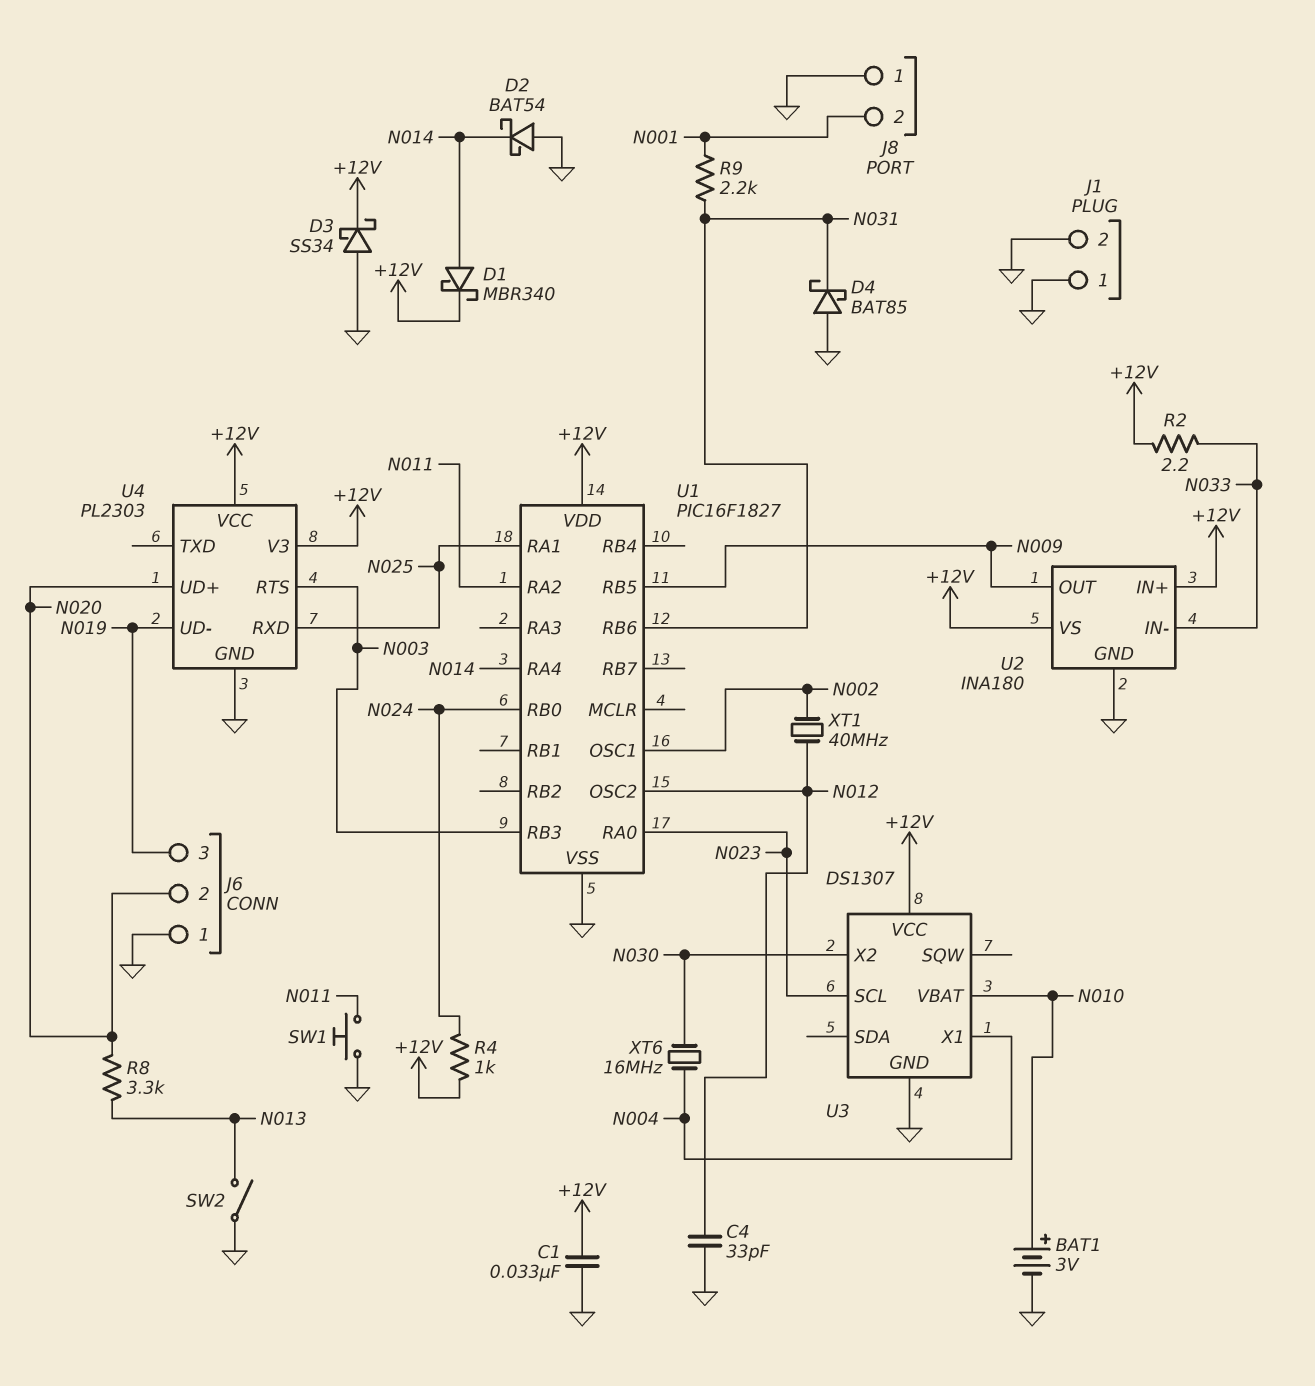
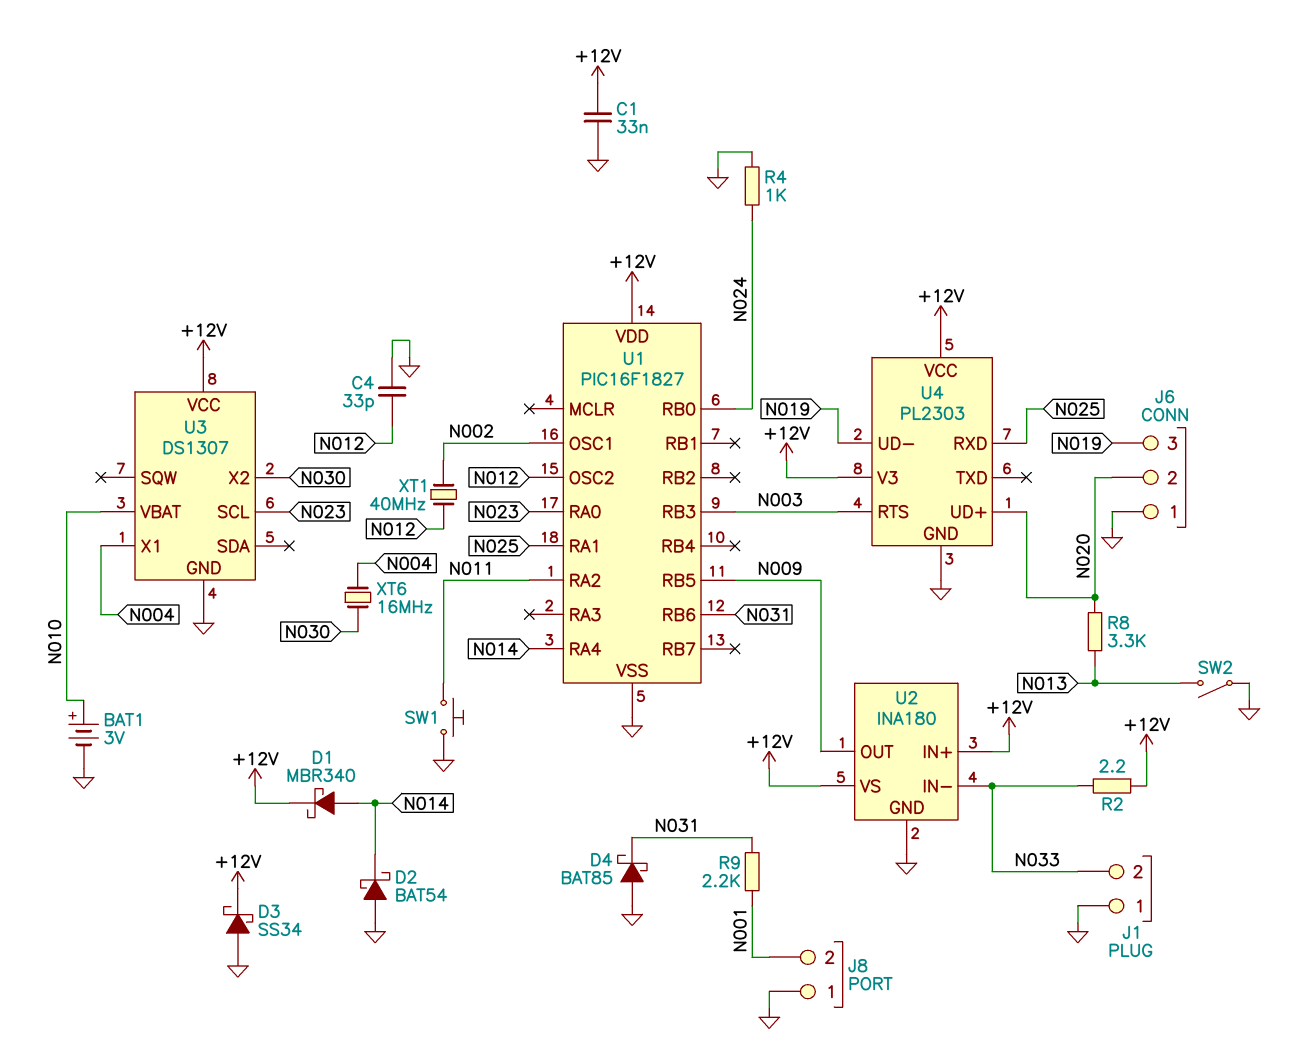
J1 pin 2: GND -> N033
R4: 1k (+12V, N024) -> 1k (GND, N024)

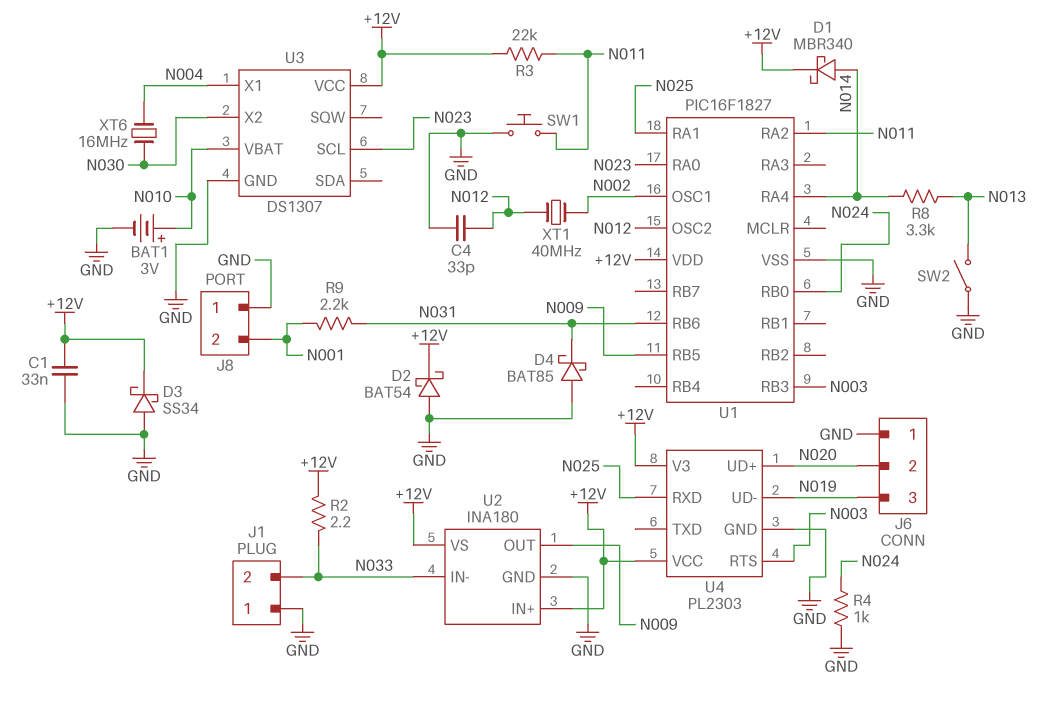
D2: schottky BAT54 (A GND, K N014) -> schottky BAT54 (A GND, K +12V)
R3: none -> 22k (+12V, N011)
R8: 3.3k (N013, N020) -> 3.3k (N013, N014)

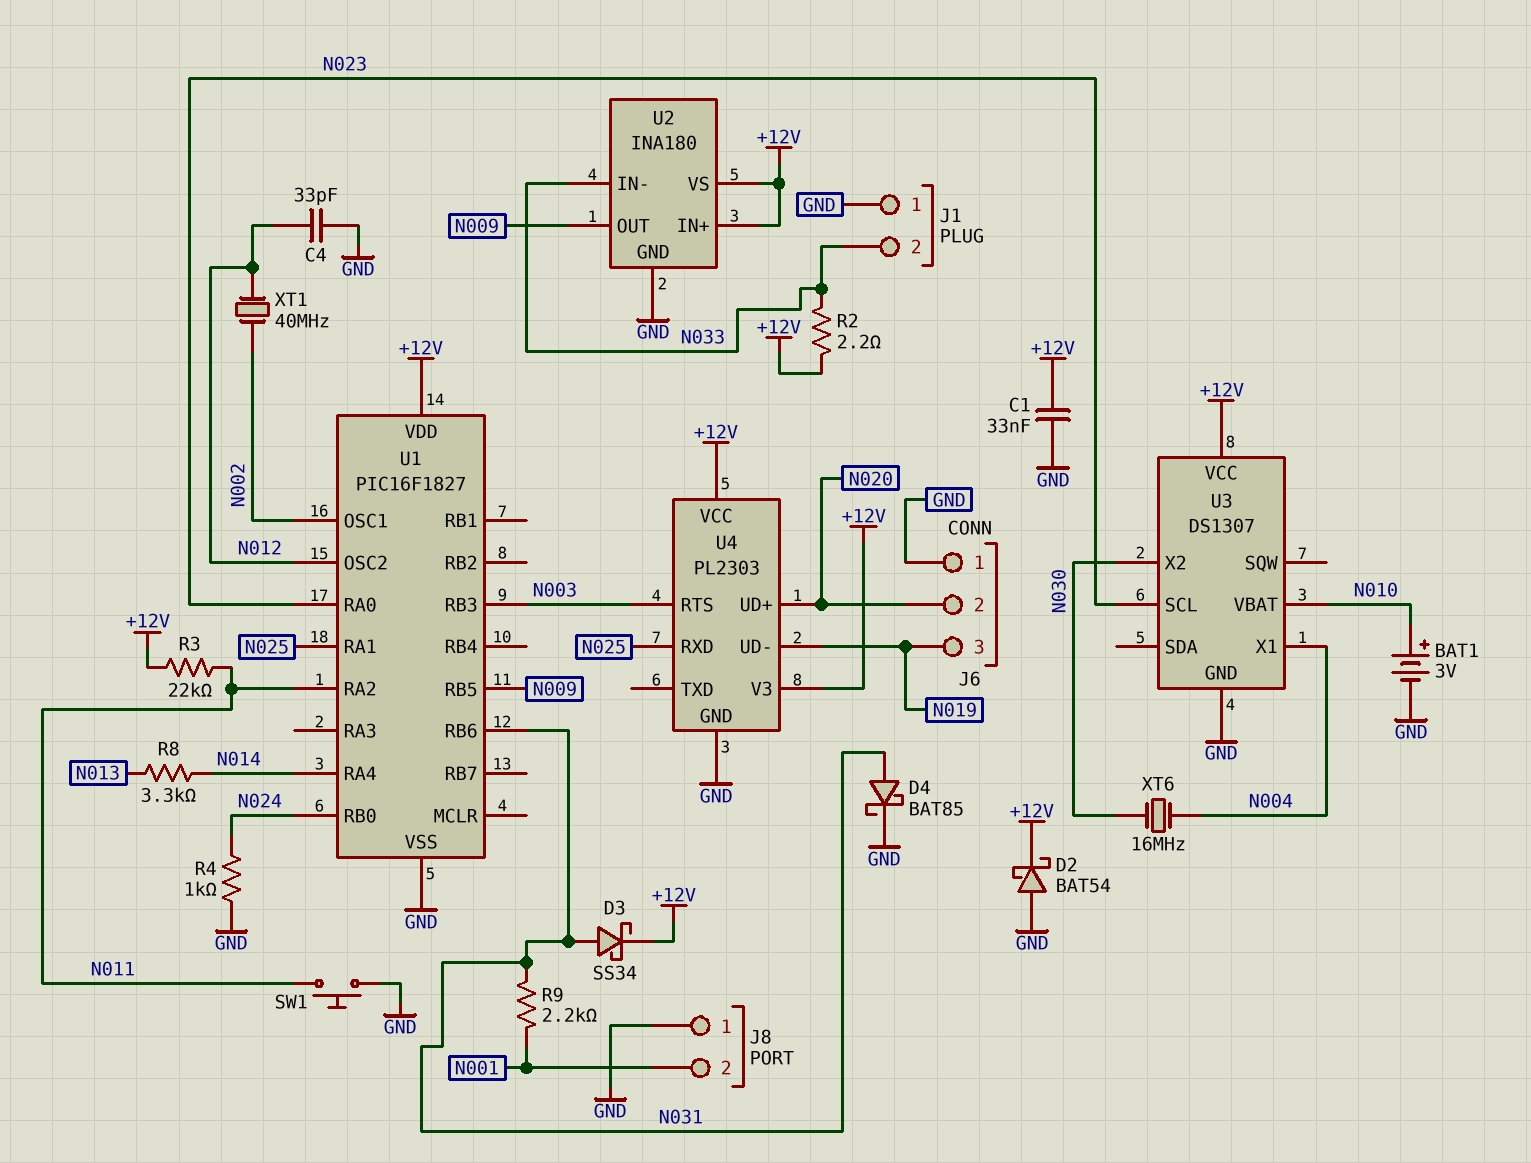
D1: schottky MBR340 (A N014, K +12V) -> none
D3: schottky SS34 (A GND, K +12V) -> schottky SS34 (A N031, K +12V)
D4: schottky BAT85 (A GND, K N031) -> schottky BAT85 (A N031, K GND)
SW2: switch (GND, N013) -> none

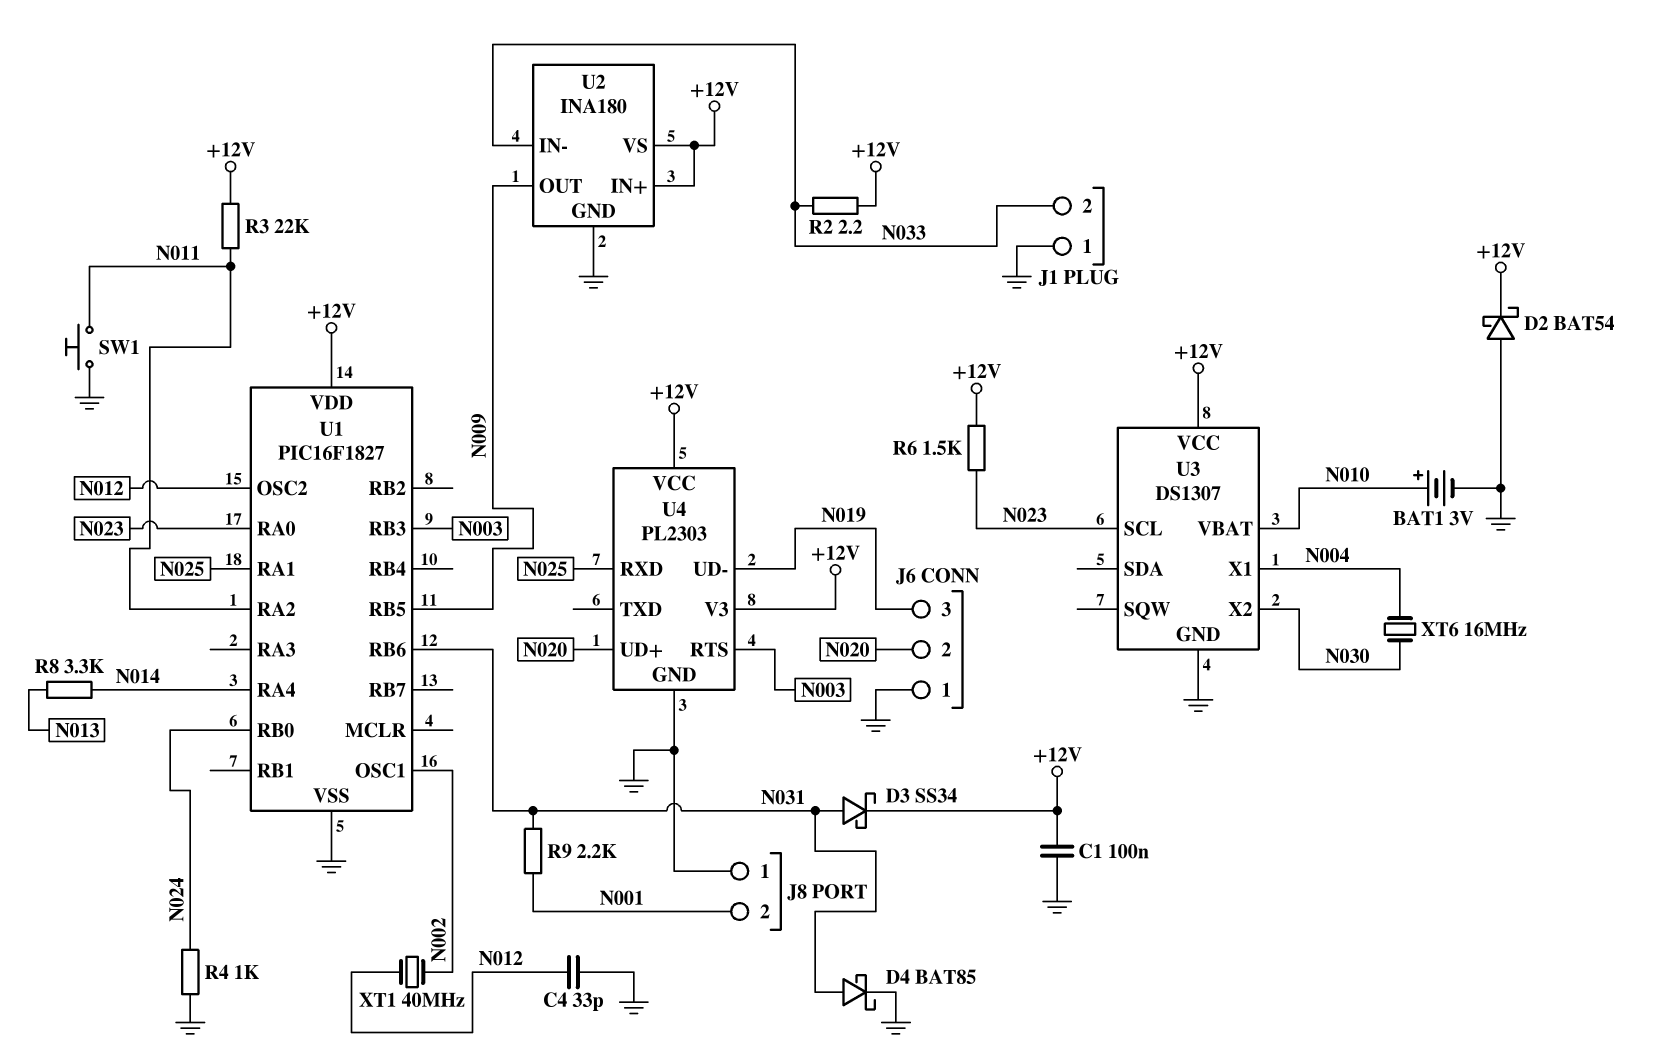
C1: 33nF (+12V, GND) -> 100nF (+12V, GND)
R6: none -> 1.5k (+12V, N023)

